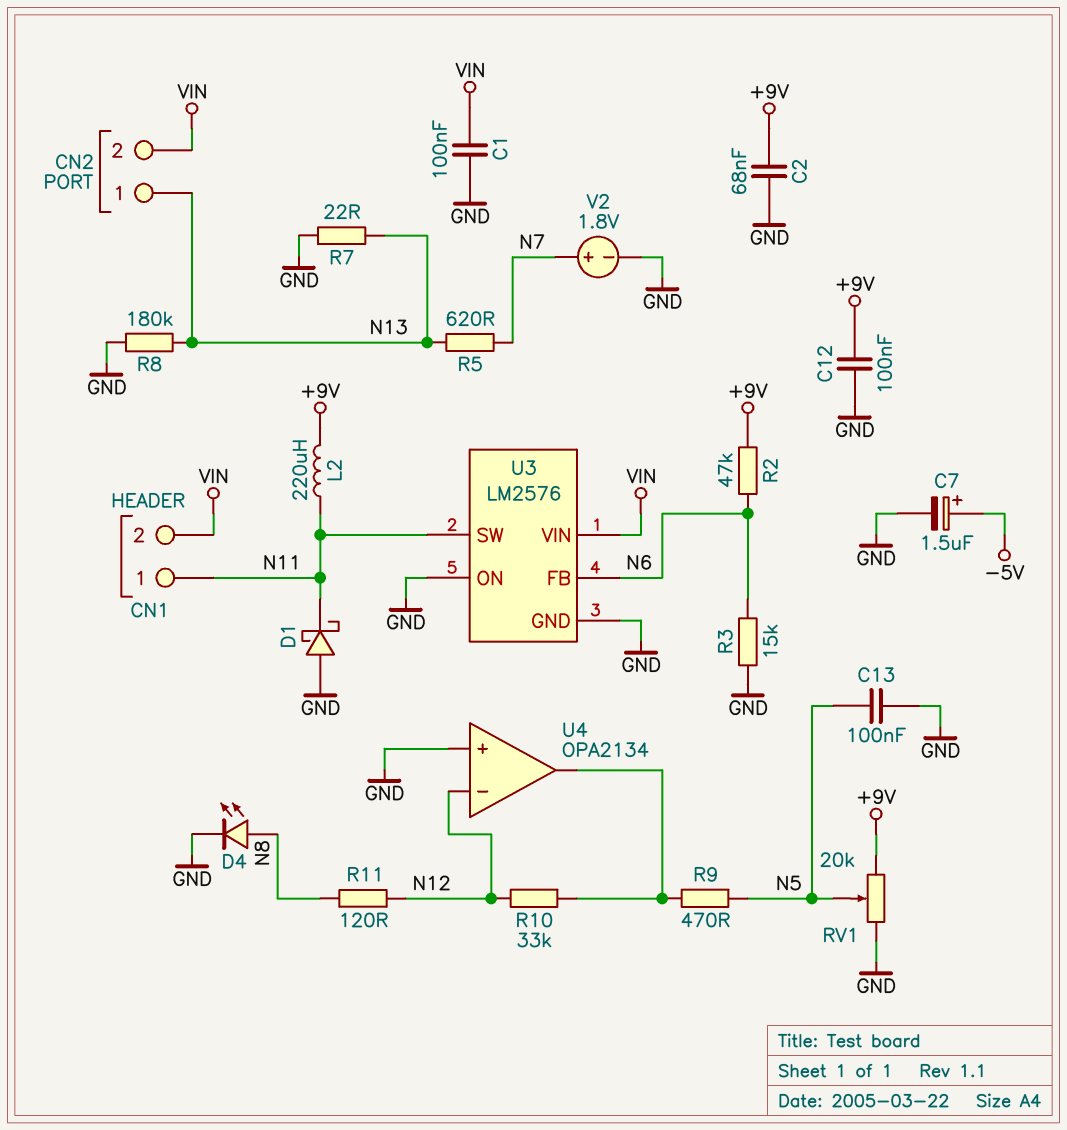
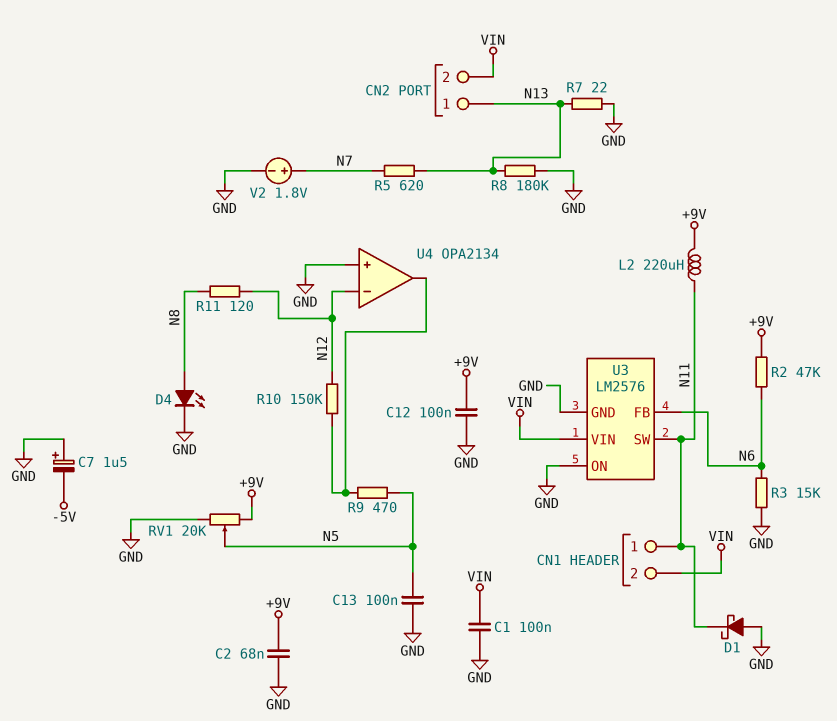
C7: 1.5uF (plus -5V, minus GND) -> 1.5uF (plus GND, minus -5V)
R10: 33k (N12, U4/out) -> 150k (N12, U4/out)

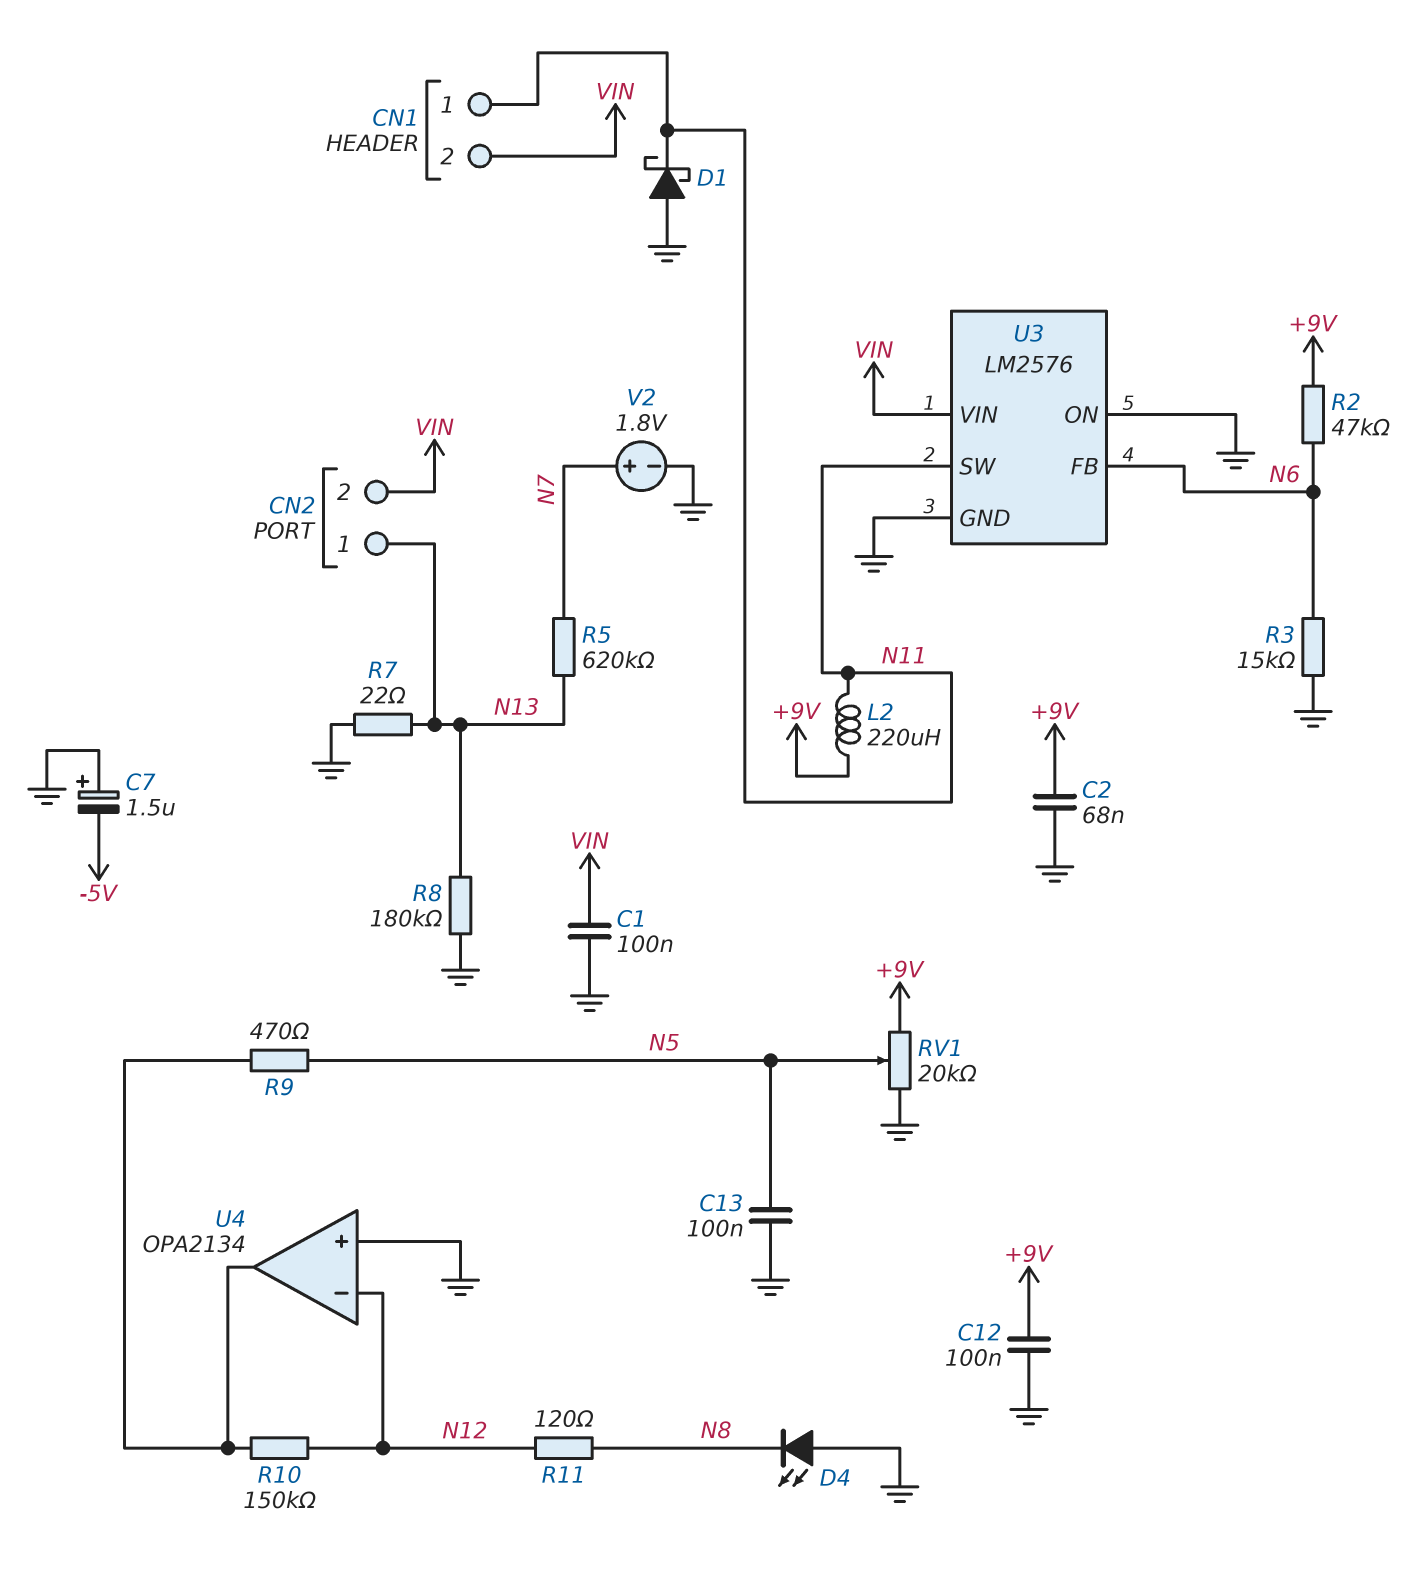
D4: LED (A N8, K GND) -> LED (A GND, K N8)
R5: 620 (N7, N13) -> 620k (N7, N13)

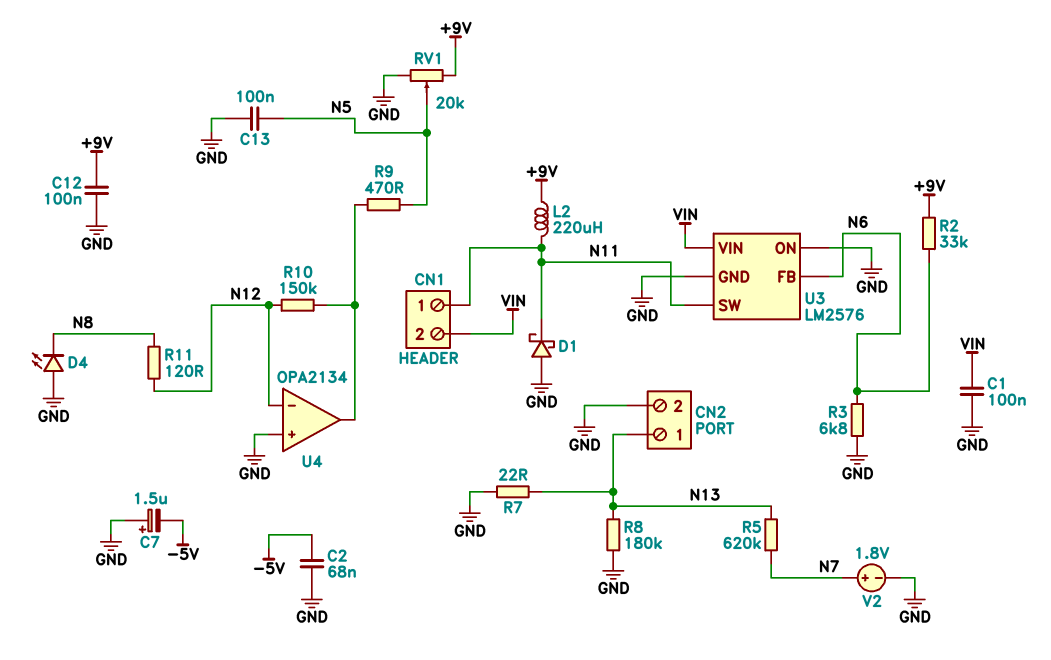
C2: 68nF (+9V, GND) -> 68nF (-5V, GND)
CN2 pin 2: VIN -> GND
R2: 47k (+9V, N6) -> 33k (+9V, N6)
R3: 15k (GND, N6) -> 6.8k (GND, N6)

